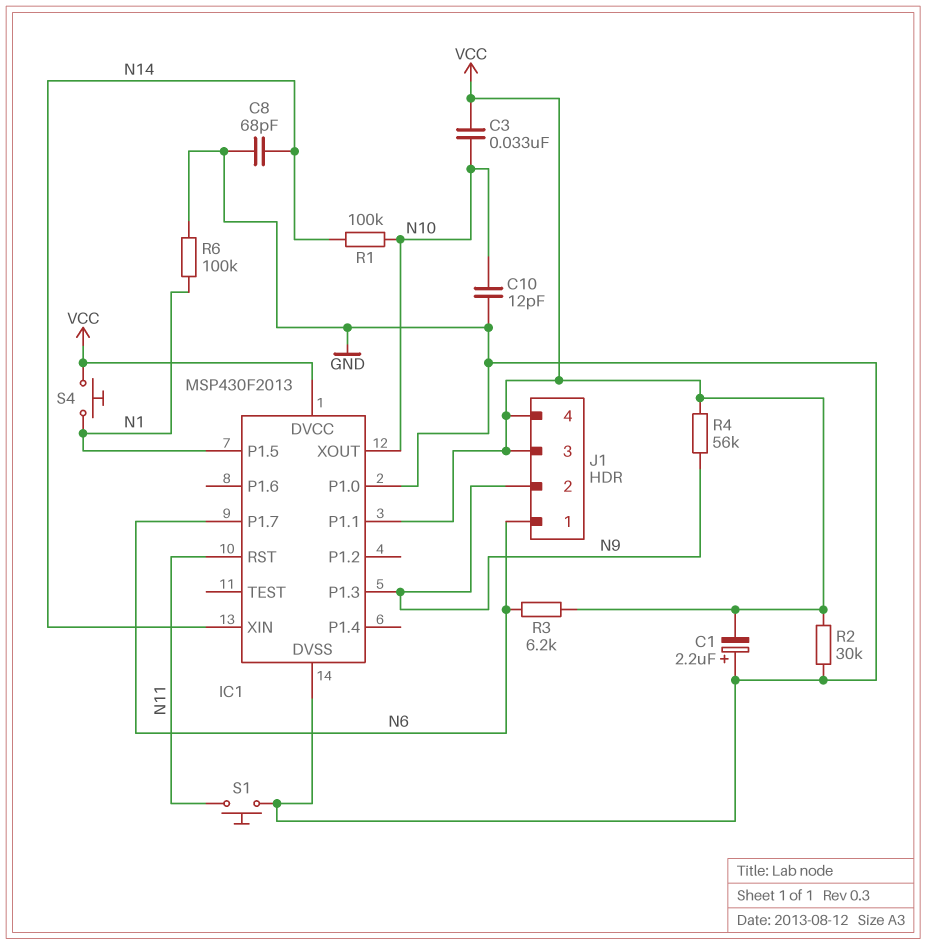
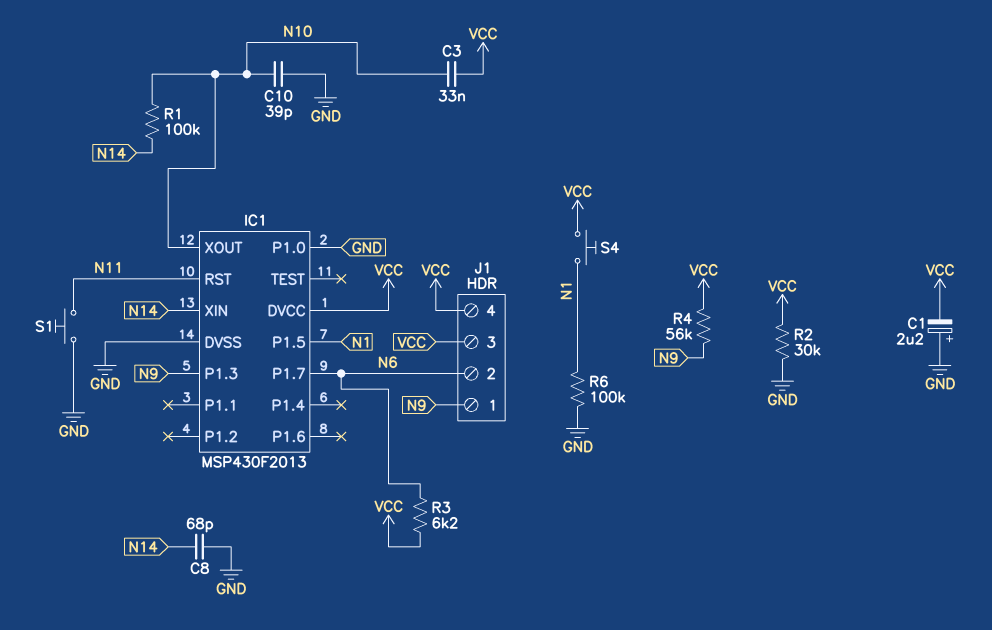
C10: 12pF (GND, N10) -> 39pF (GND, N10)
IC1 pin P1.1: VCC -> none
J1 pin 1: N6 -> N9
J1 pin 2: N9 -> N6

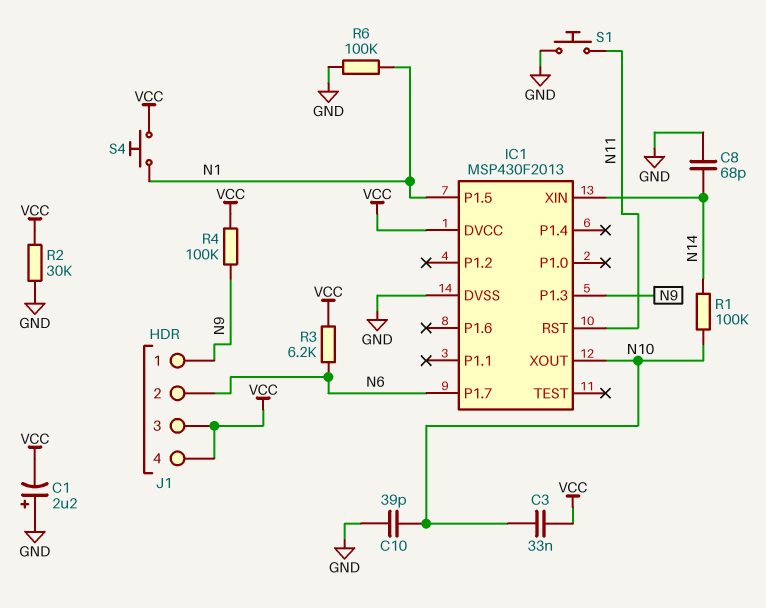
IC1 pin P1.0: GND -> none
R4: 56k (N9, VCC) -> 100k (N9, VCC)

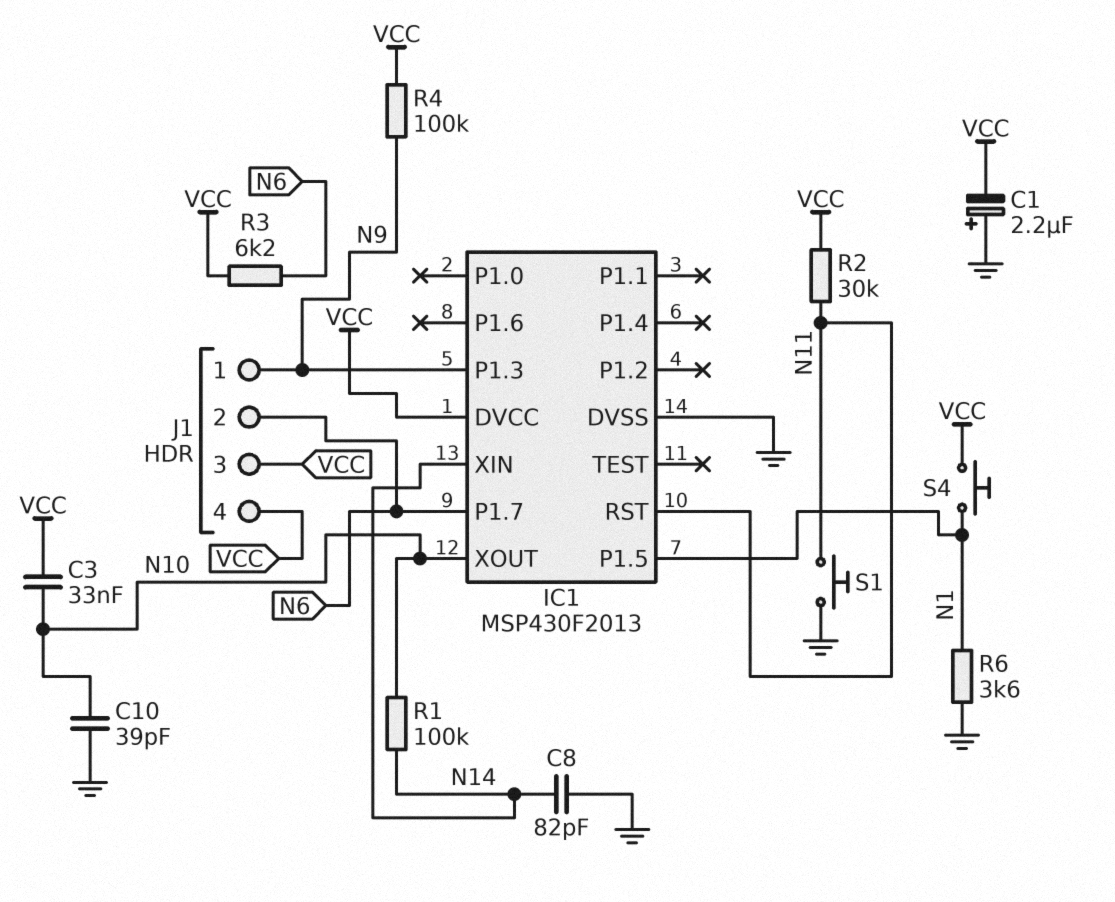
C8: 68pF (GND, N14) -> 82pF (GND, N14)
R2: 30k (GND, VCC) -> 30k (N11, VCC)
R6: 100k (GND, N1) -> 3.6k (GND, N1)

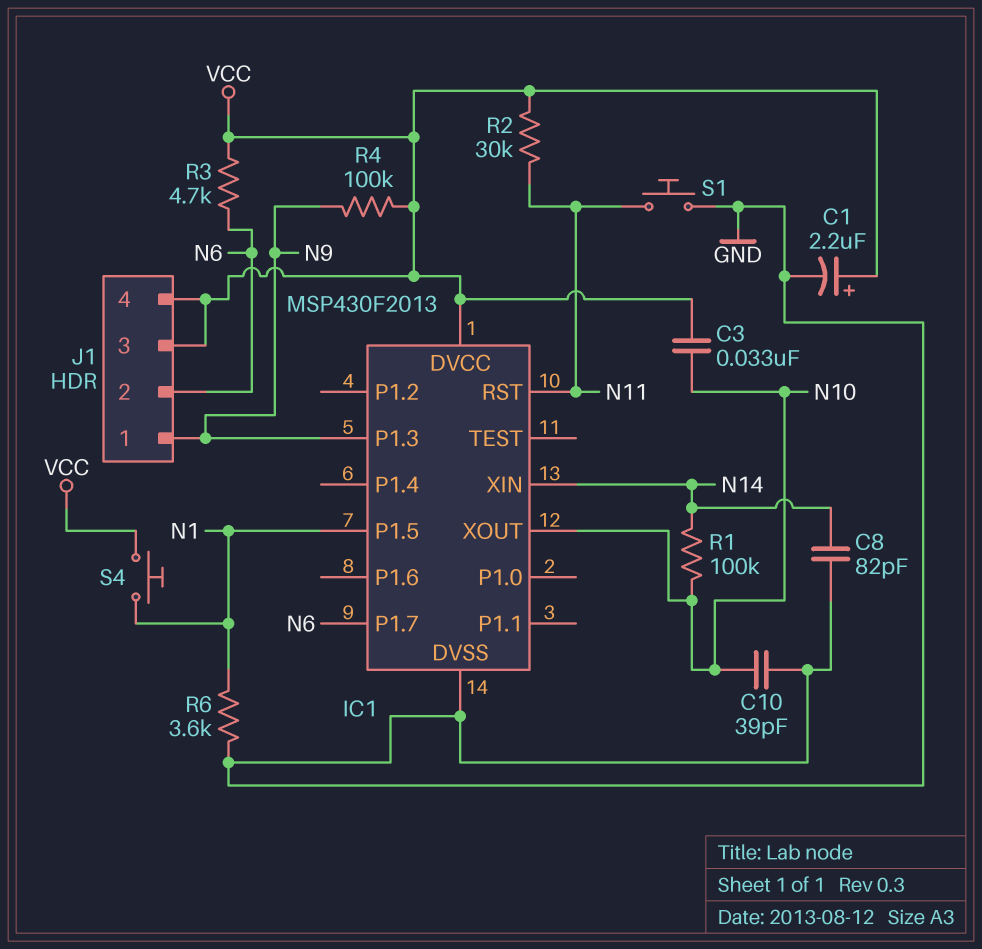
C1: 2.2uF (plus GND, minus VCC) -> 2.2uF (plus VCC, minus GND)
R3: 6.2k (N6, VCC) -> 4.7k (N6, VCC)

